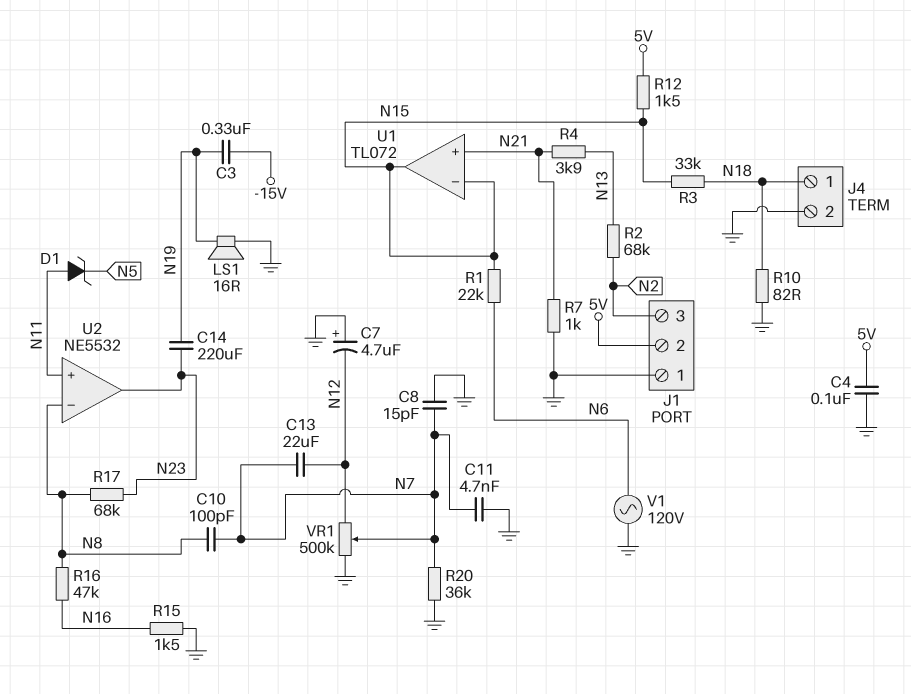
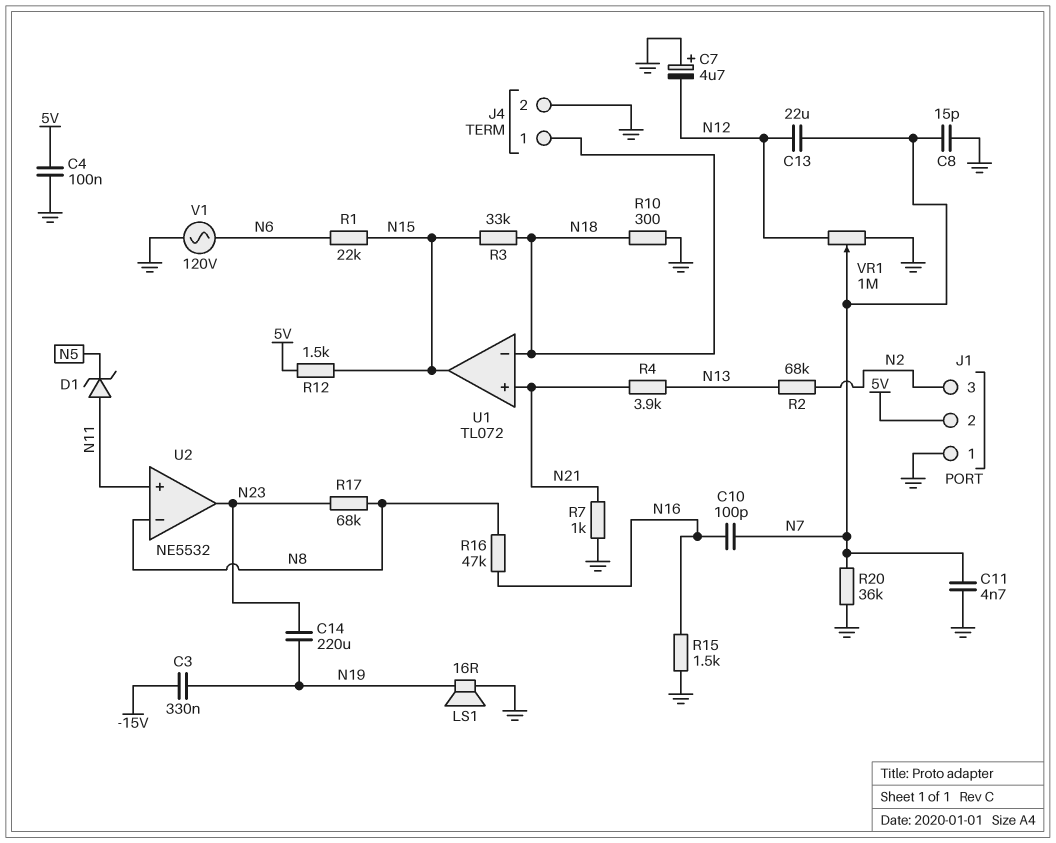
C10: 100pF (N7, N8) -> 100pF (N7, N16)
R10: 82 (GND, N18) -> 300 (GND, N18)
U1 pin in-: N15 -> N18
VR1: 500k (GND, N12, wiper N7) -> 1M (GND, N12, wiper N7)

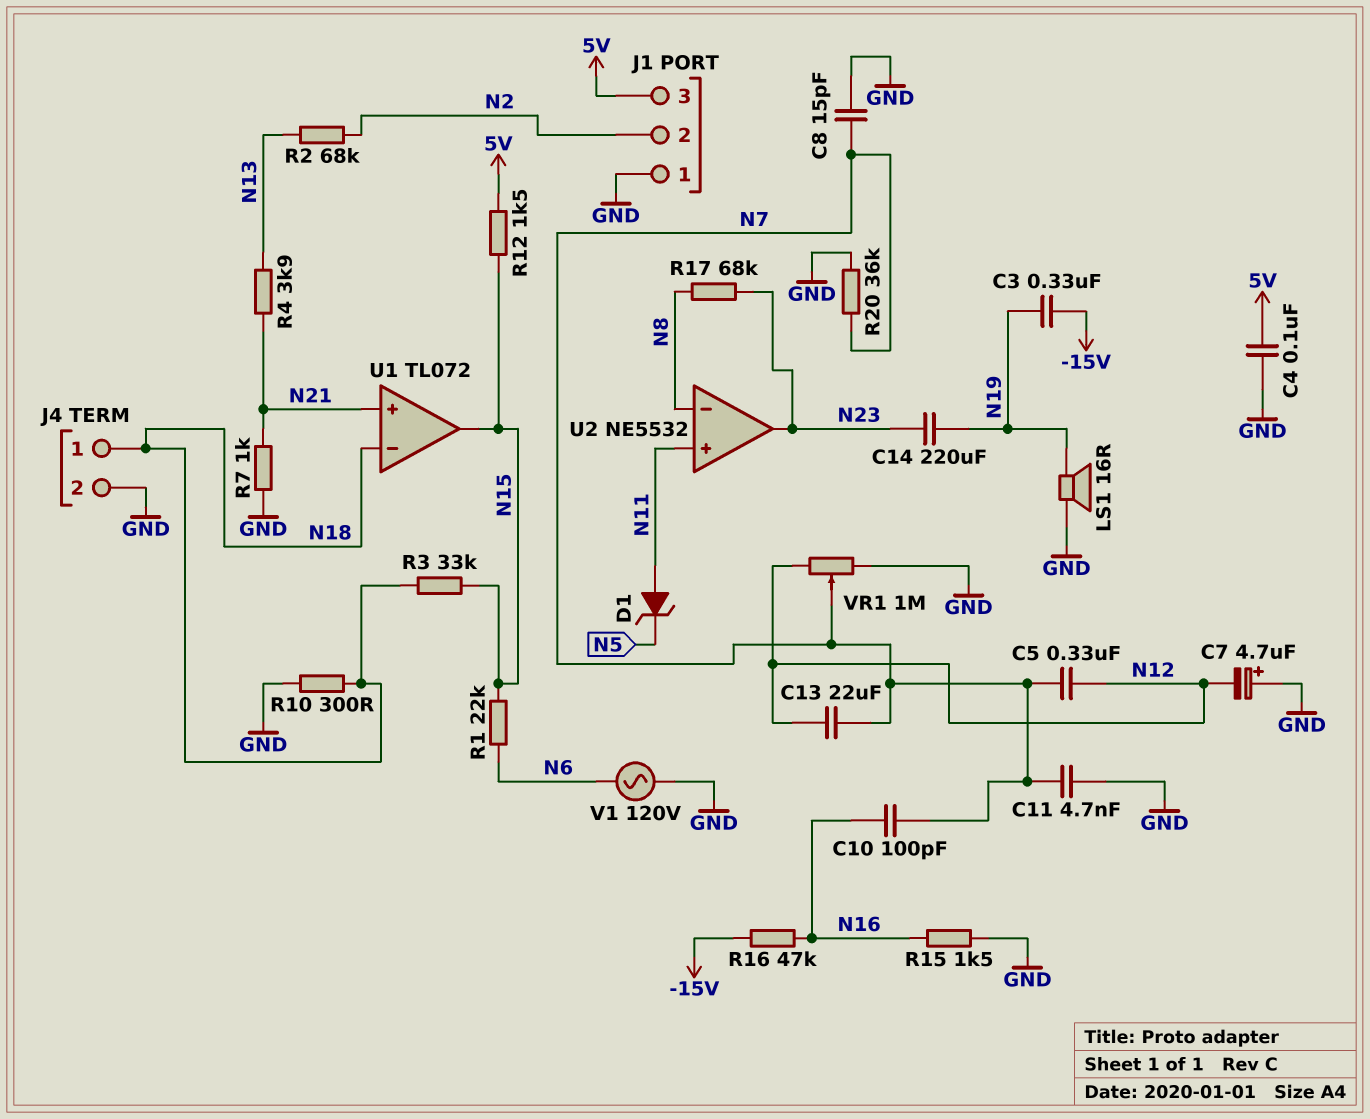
C5: none -> 330nF (N7, N12)
J1 pin 2: 5V -> N2
J1 pin 3: N2 -> 5V
R16: 47k (N8, N16) -> 47k (-15V, N16)

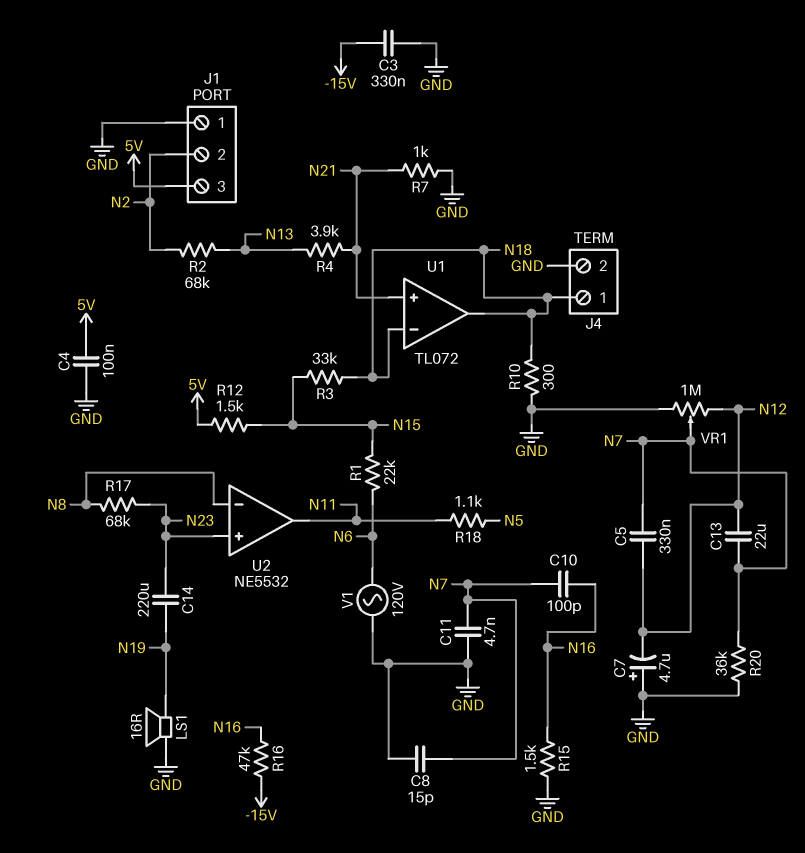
C3: 330nF (-15V, N19) -> 330nF (-15V, GND)
D1: zener (A N11, K N5) -> none
R18: none -> 1.1k (N5, N11)
U1 pin out: N15 -> N18
U2 pin in+: N11 -> N23
U2 pin out: N23 -> N11

